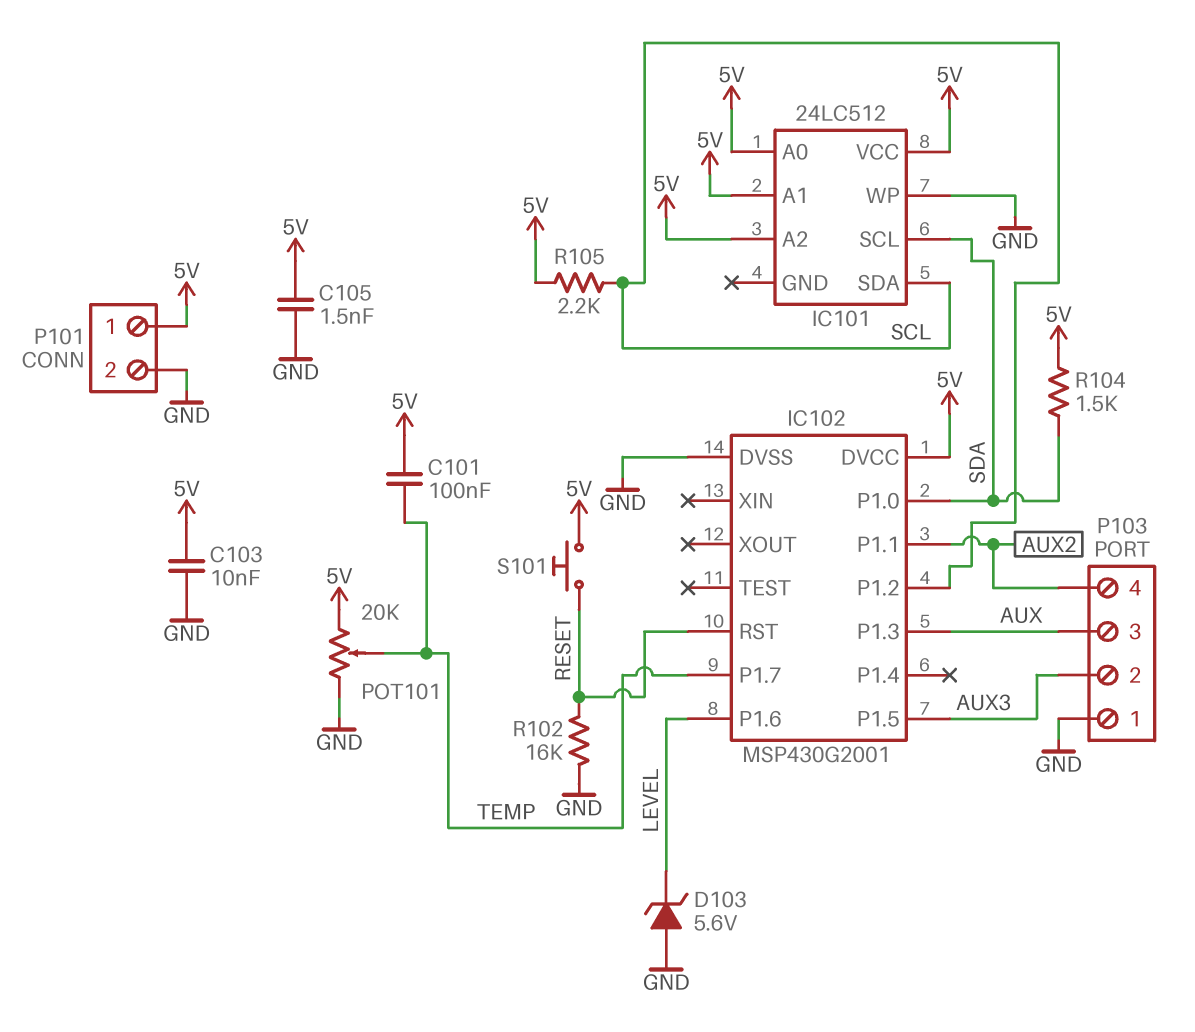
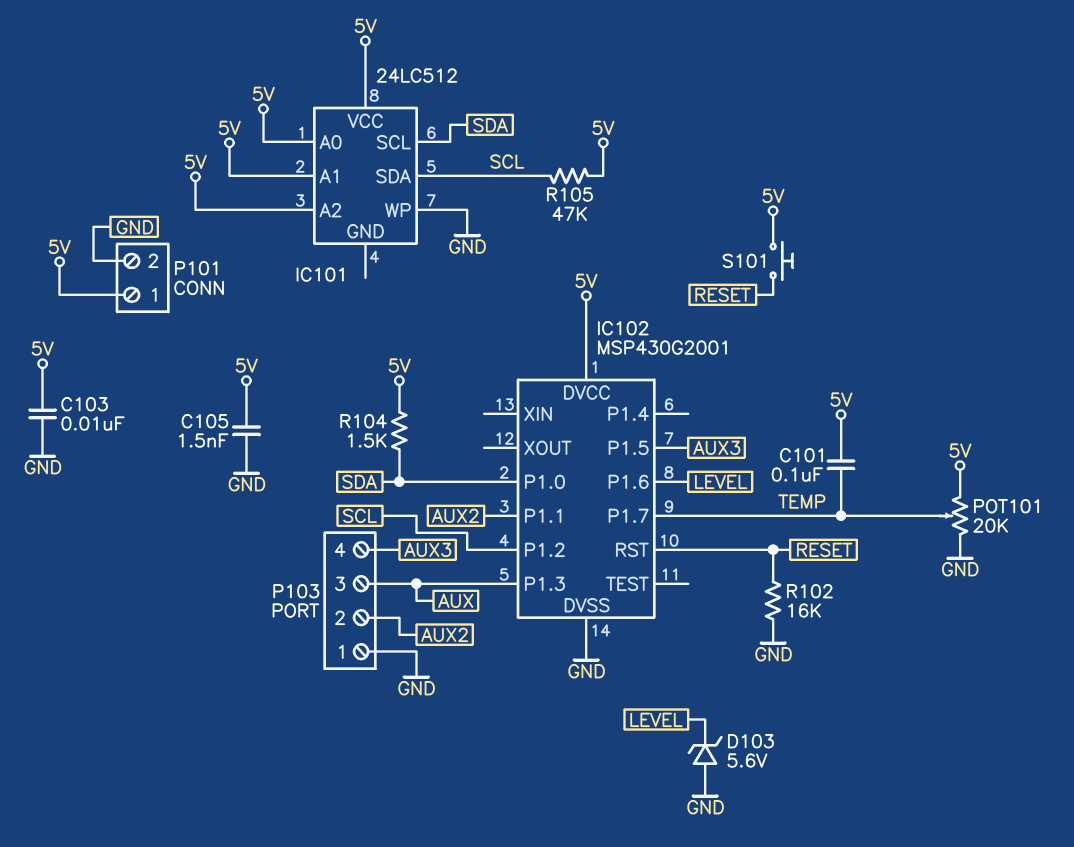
P103 pin 2: AUX3 -> AUX2
P103 pin 4: AUX2 -> AUX3
R105: 2.2k (5V, SCL) -> 47k (5V, SCL)

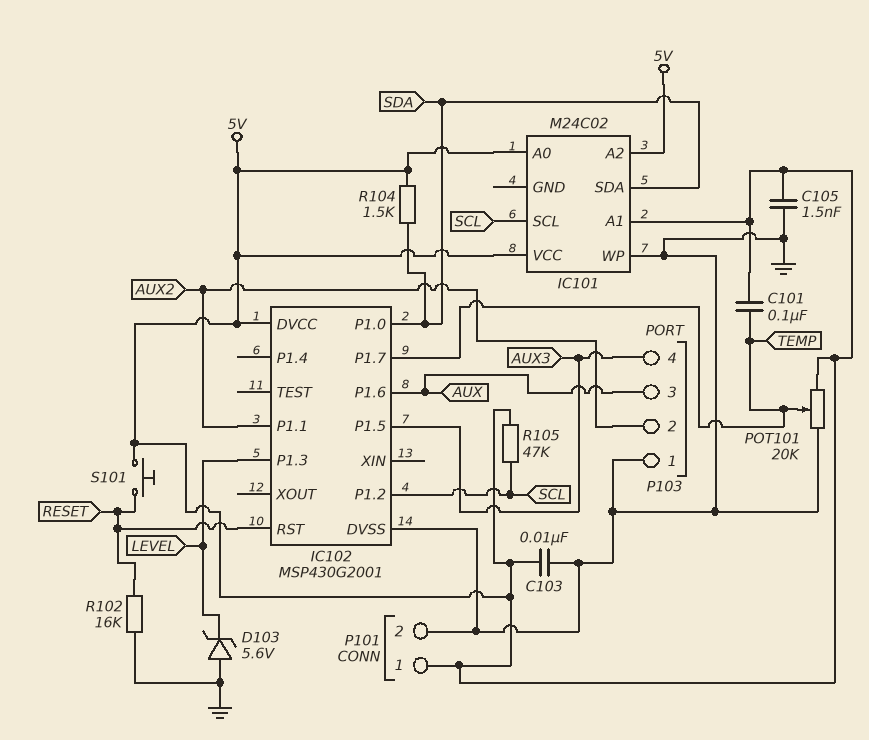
IC101: 24LC512 -> M24C02
IC101 pin SCL: SDA -> SCL
IC101 pin SDA: SCL -> SDA
IC102 pin P1.3: AUX -> LEVEL
IC102 pin P1.6: LEVEL -> AUX

